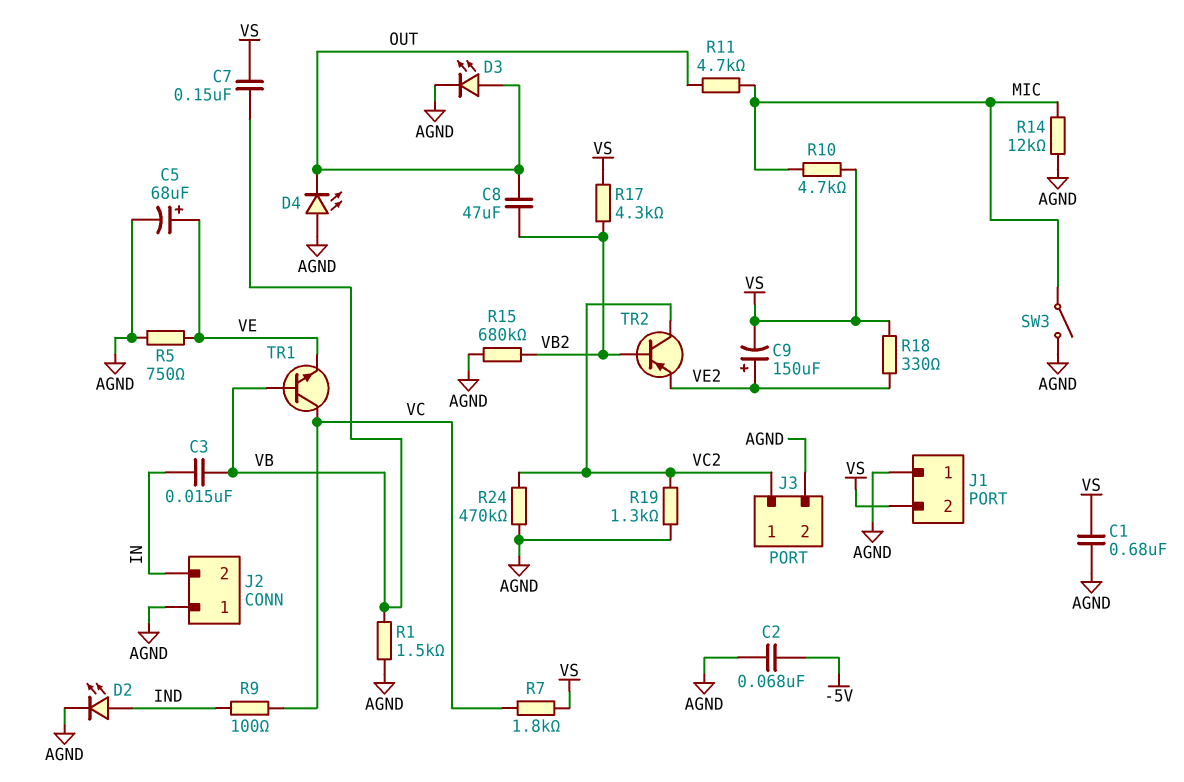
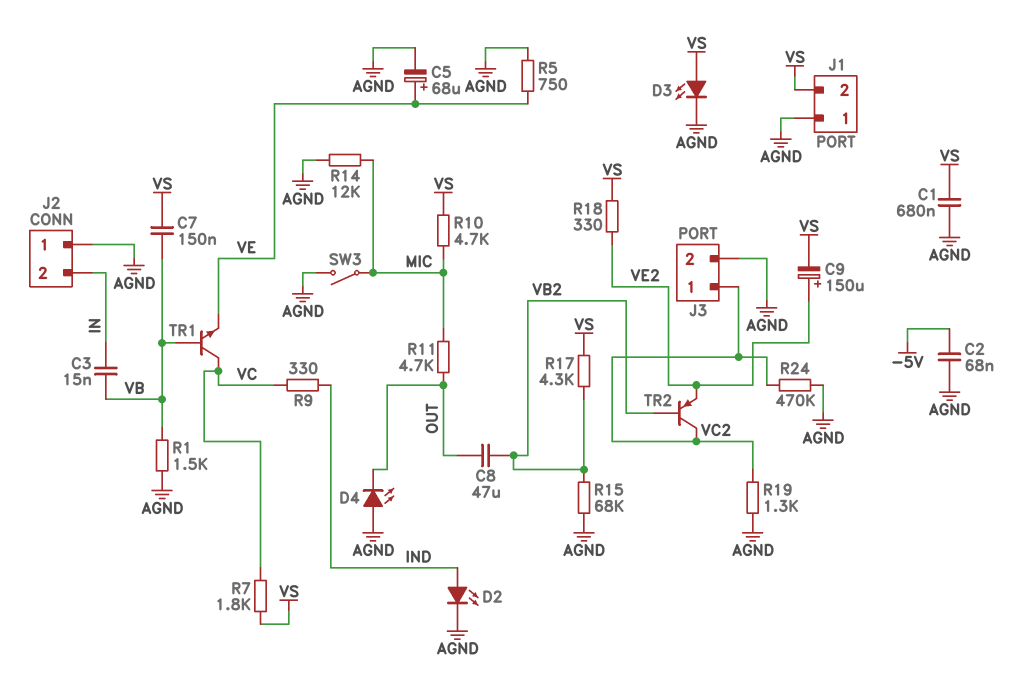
D3: LED (A OUT, K AGND) -> LED (A VS, K AGND)
R9: 100 (IND, VC) -> 330 (IND, VC)
R15: 680k (AGND, VB2) -> 68k (AGND, VB2)

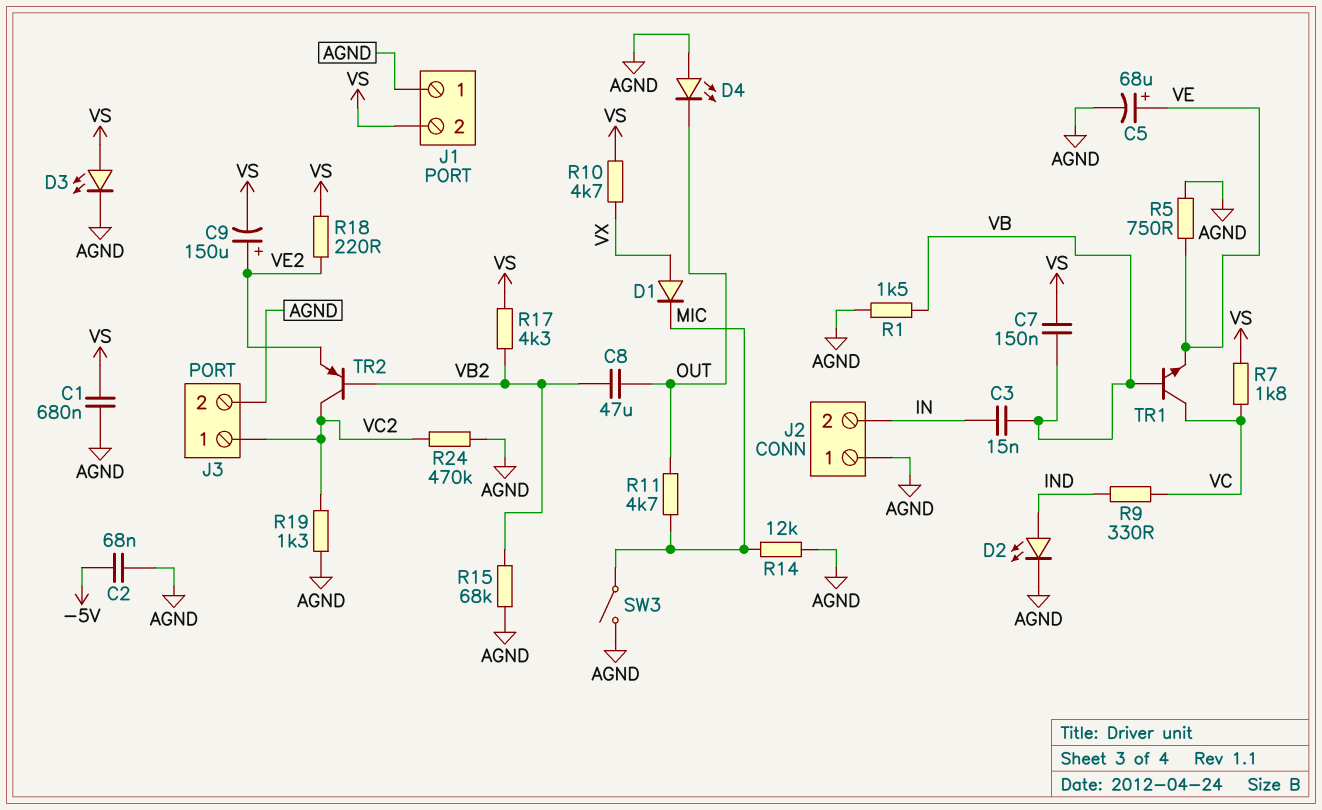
D1: none -> diode (A VX, K MIC)
R10: 4.7k (MIC, VS) -> 4.7k (VS, VX)
R18: 330 (VE2, VS) -> 220 (VE2, VS)

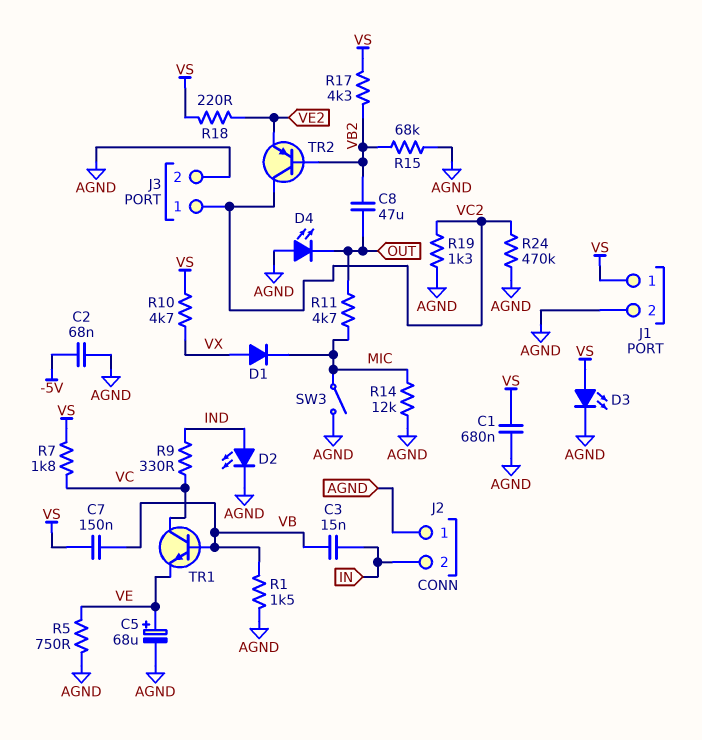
C9: 150uF (plus VE2, minus VS) -> none
J1 pin 1: AGND -> VS
J1 pin 2: VS -> AGND

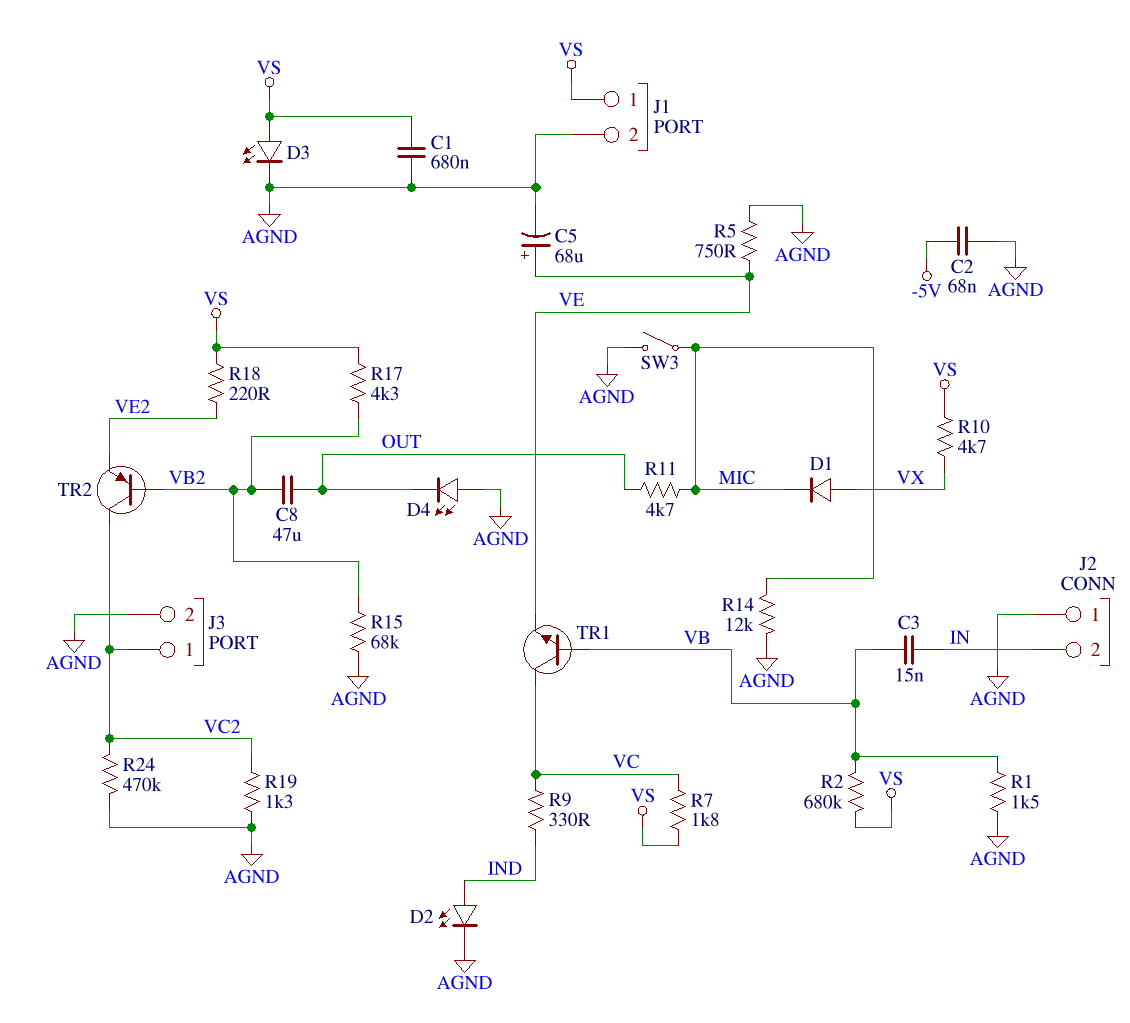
C7: 150nF (VB, VS) -> none
R2: none -> 680k (VB, VS)

